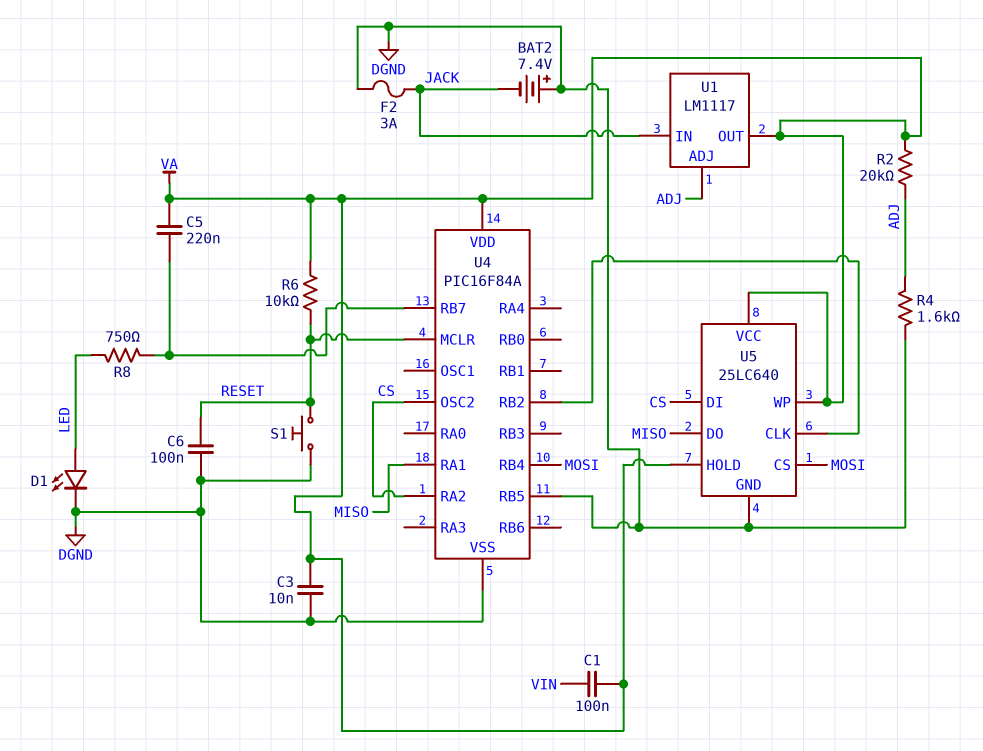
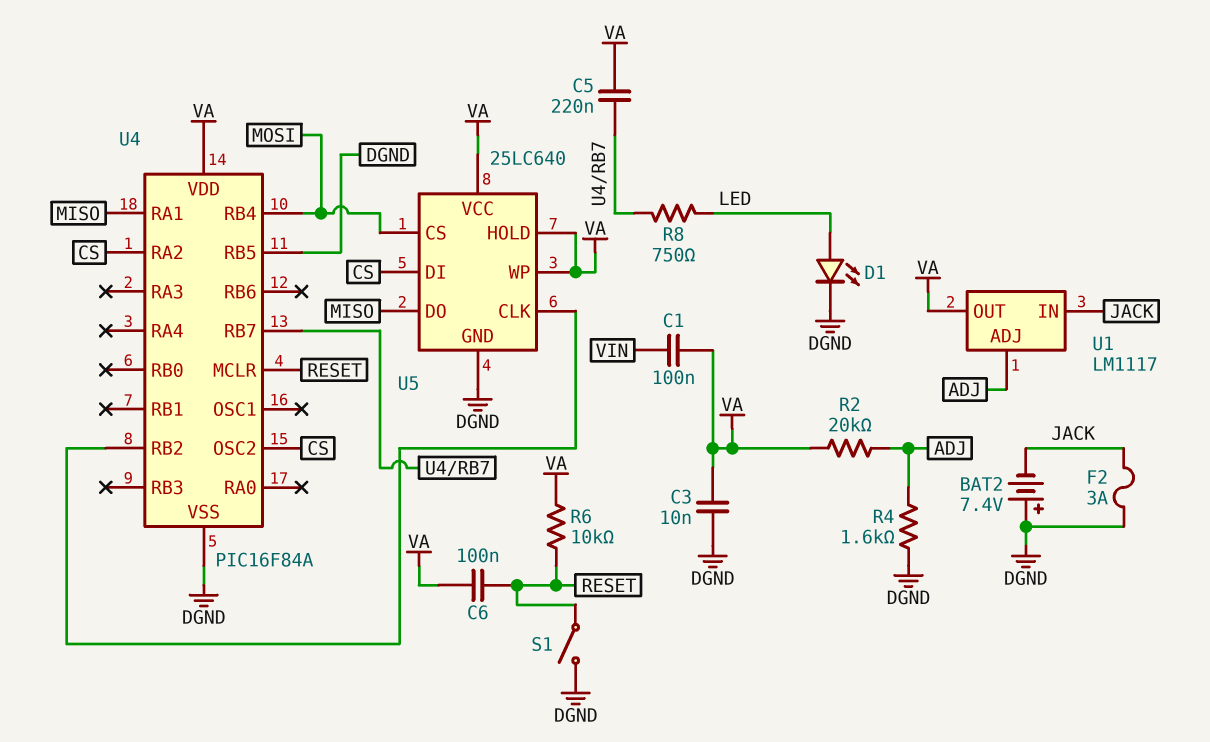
C6: 100nF (DGND, RESET) -> 100nF (RESET, VA)
S1: button (DGND, RESET) -> switch (DGND, RESET)

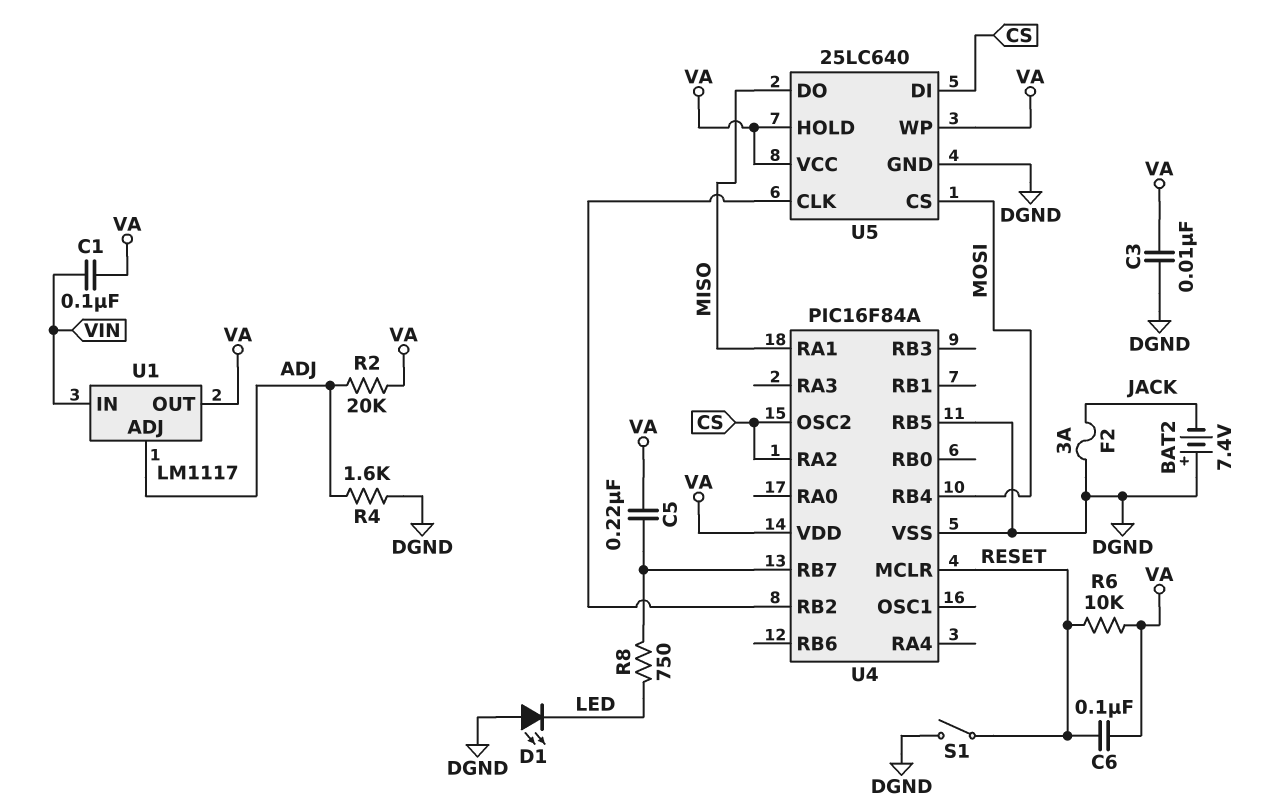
D1: LED (A LED, K DGND) -> LED (A DGND, K LED)
U1 pin IN: JACK -> VIN

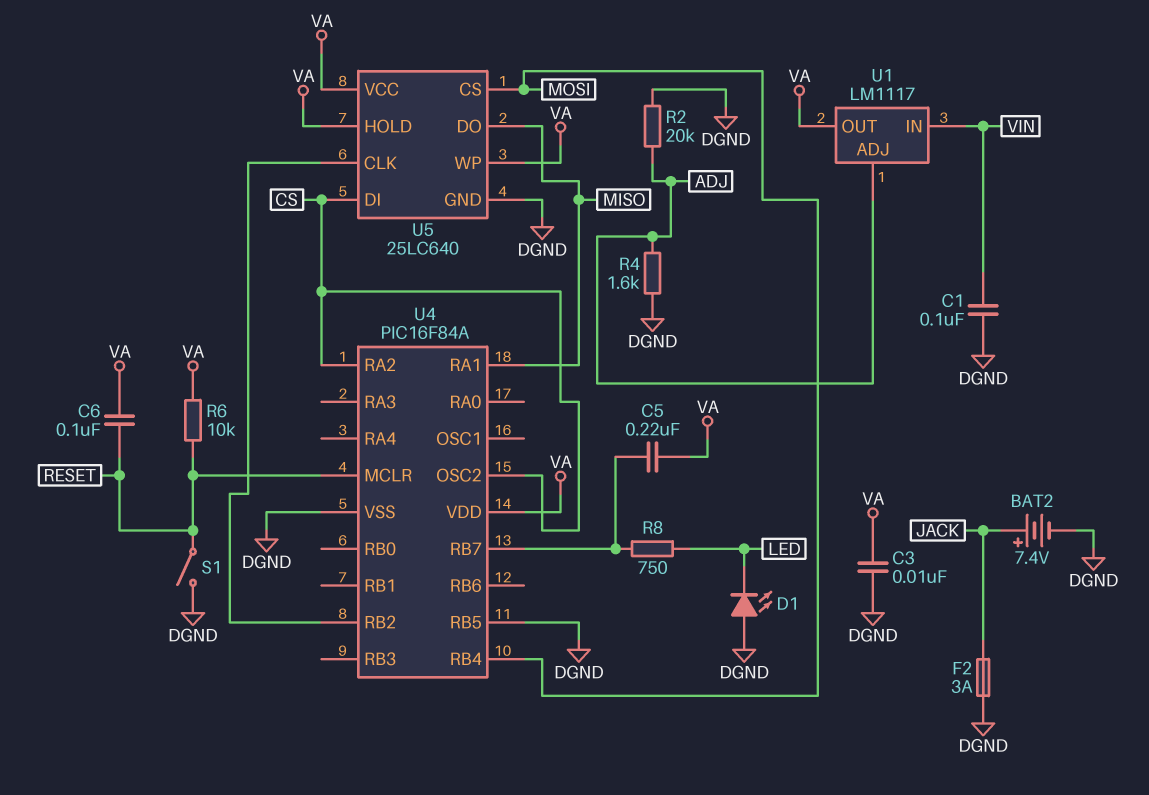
BAT2: 7.4V (plus DGND, minus JACK) -> 7.4V (plus JACK, minus DGND)
C1: 100nF (VA, VIN) -> 100nF (DGND, VIN)
R2: 20k (ADJ, VA) -> 20k (ADJ, DGND)

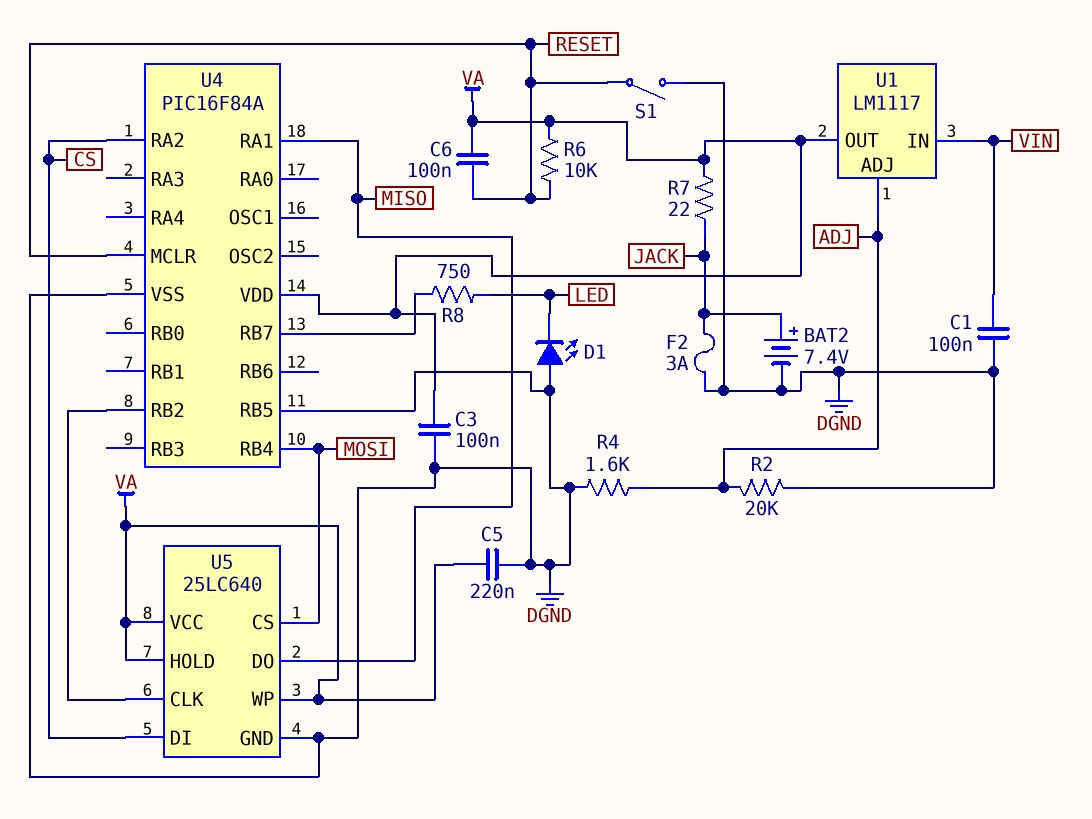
C3: 10nF (DGND, VA) -> 100nF (DGND, VA)
C5: 220nF (U4/RB7, VA) -> 220nF (DGND, VA)
R7: none -> 22 (JACK, VA)
U4 pin OSC2: CS -> none

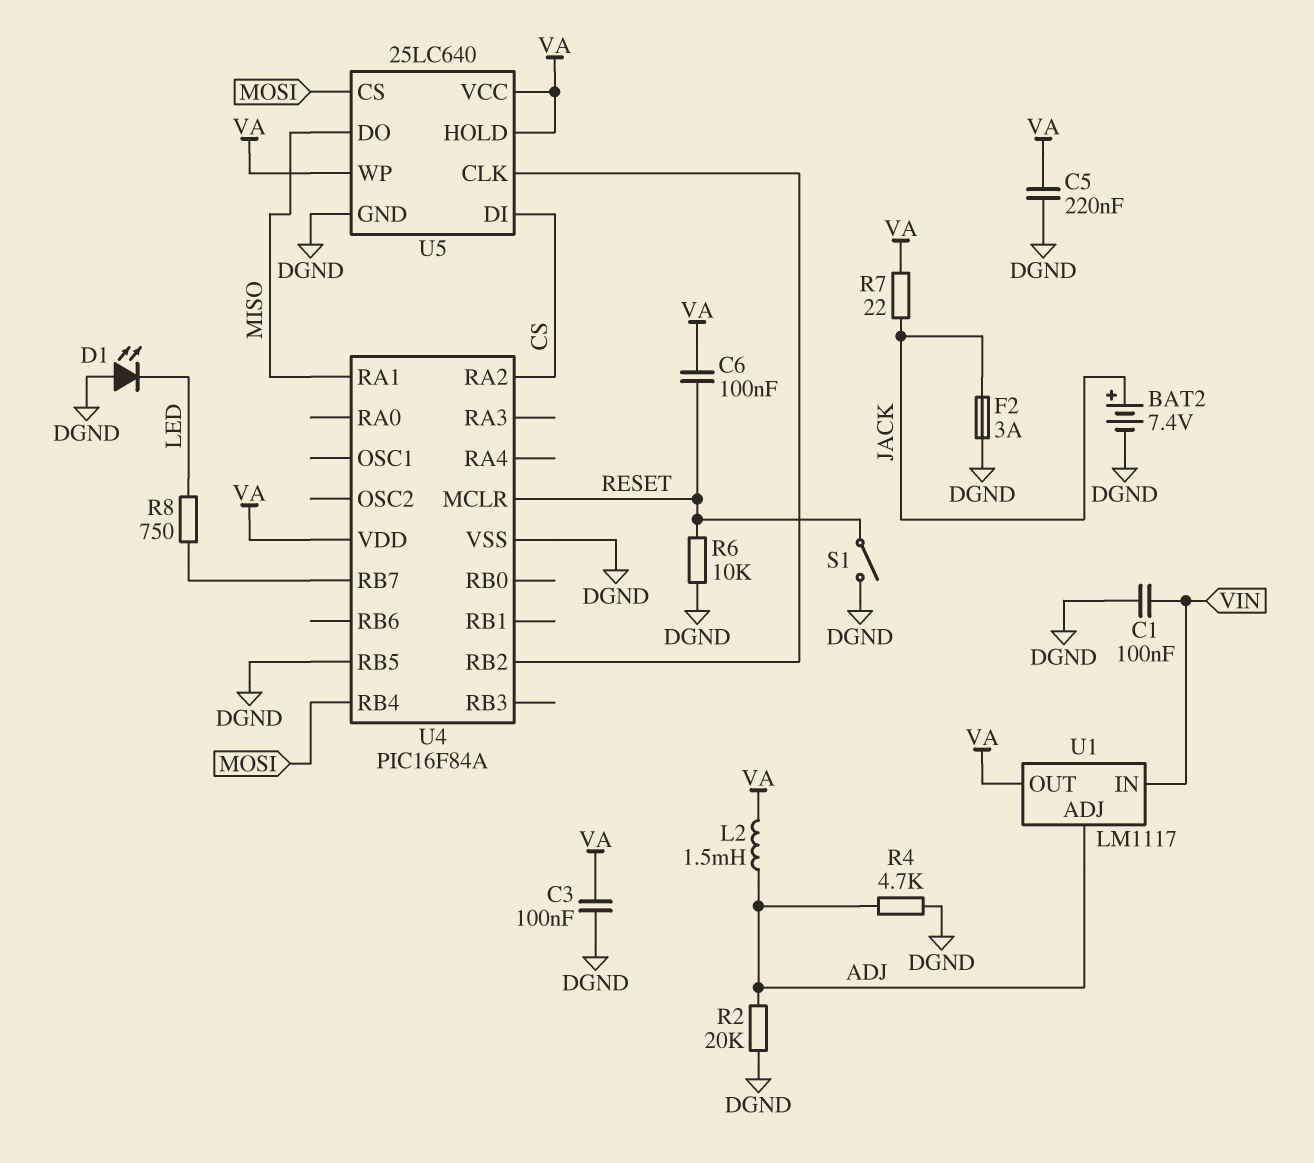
L2: none -> 1.5mH (ADJ, VA)
R4: 1.6k (ADJ, DGND) -> 4.7k (ADJ, DGND)
R6: 10k (RESET, VA) -> 10k (DGND, RESET)

